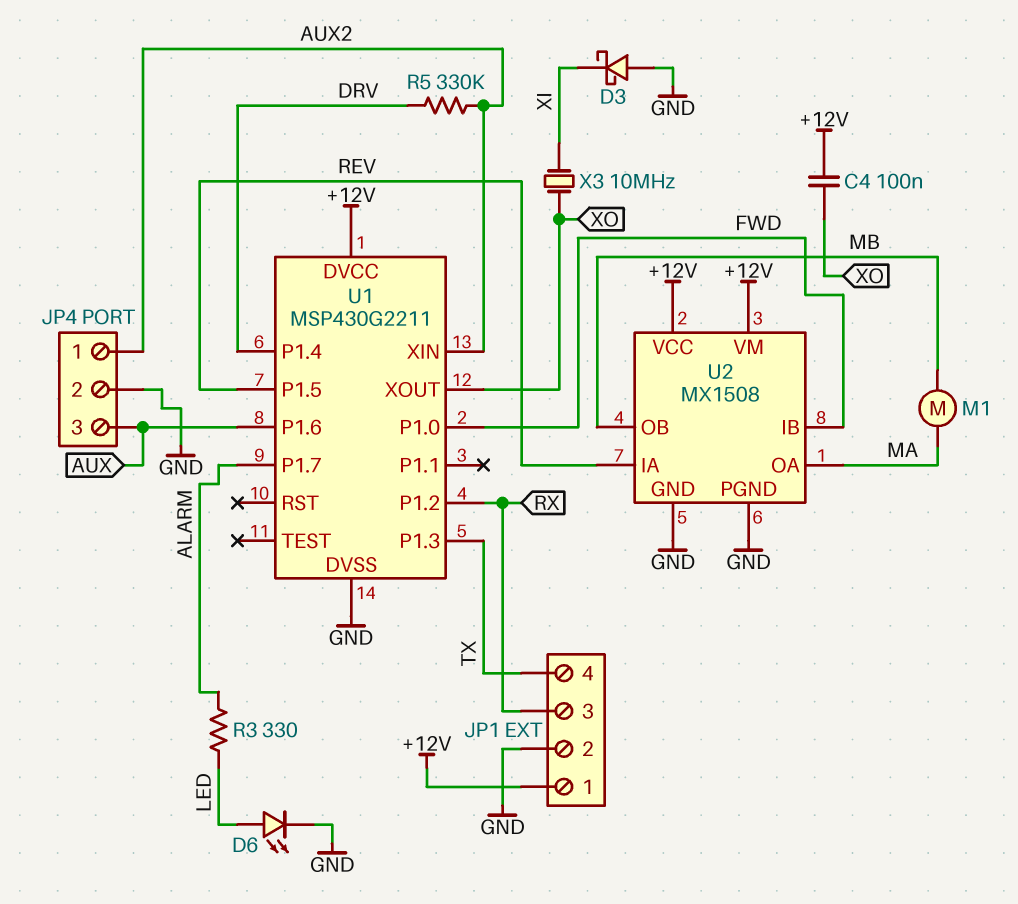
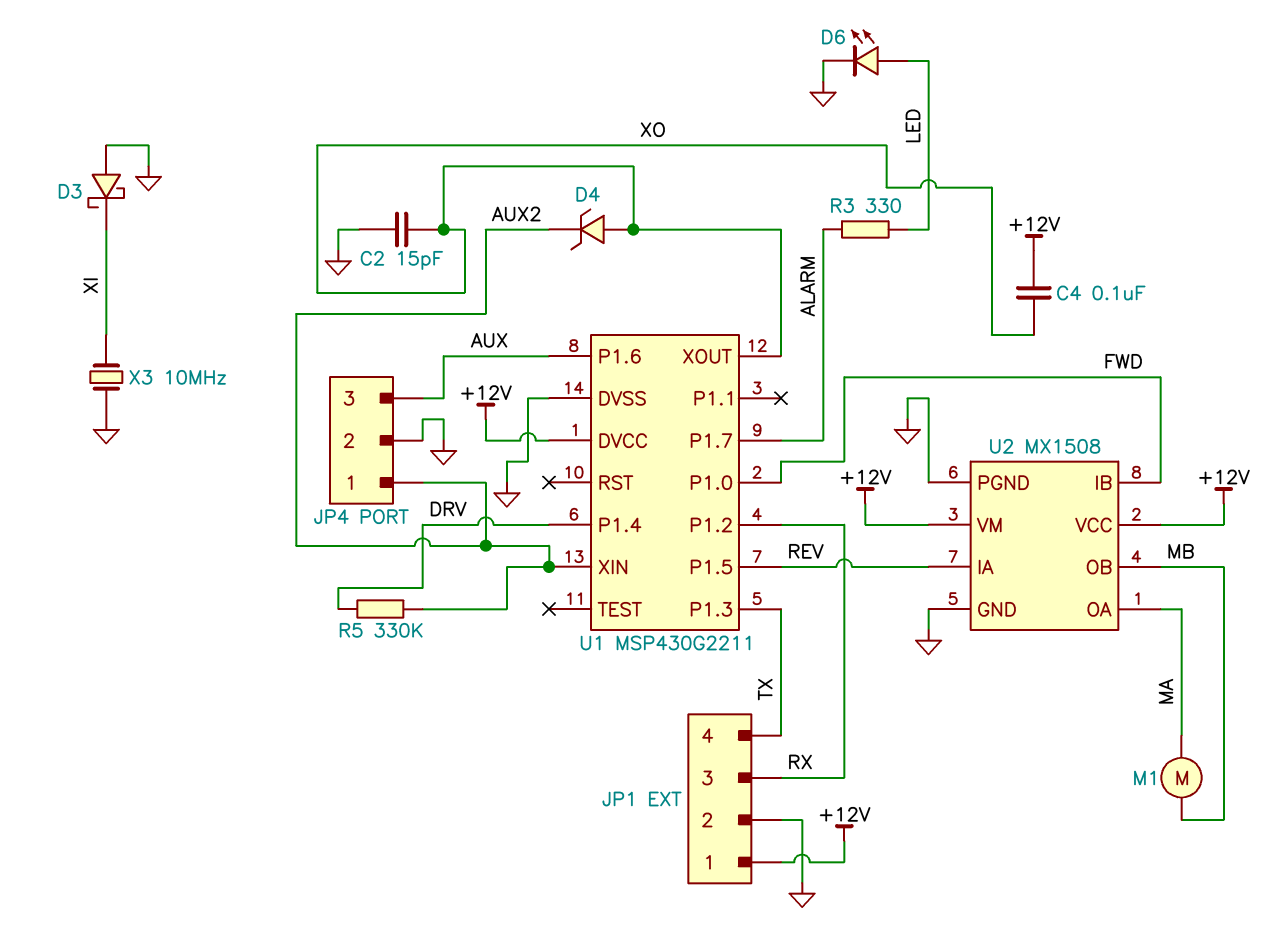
C2: none -> 15pF (GND, XO)
D4: none -> zener (A XO, K AUX2)
X3: 10MHz (XI, XO) -> 10MHz (GND, XI)

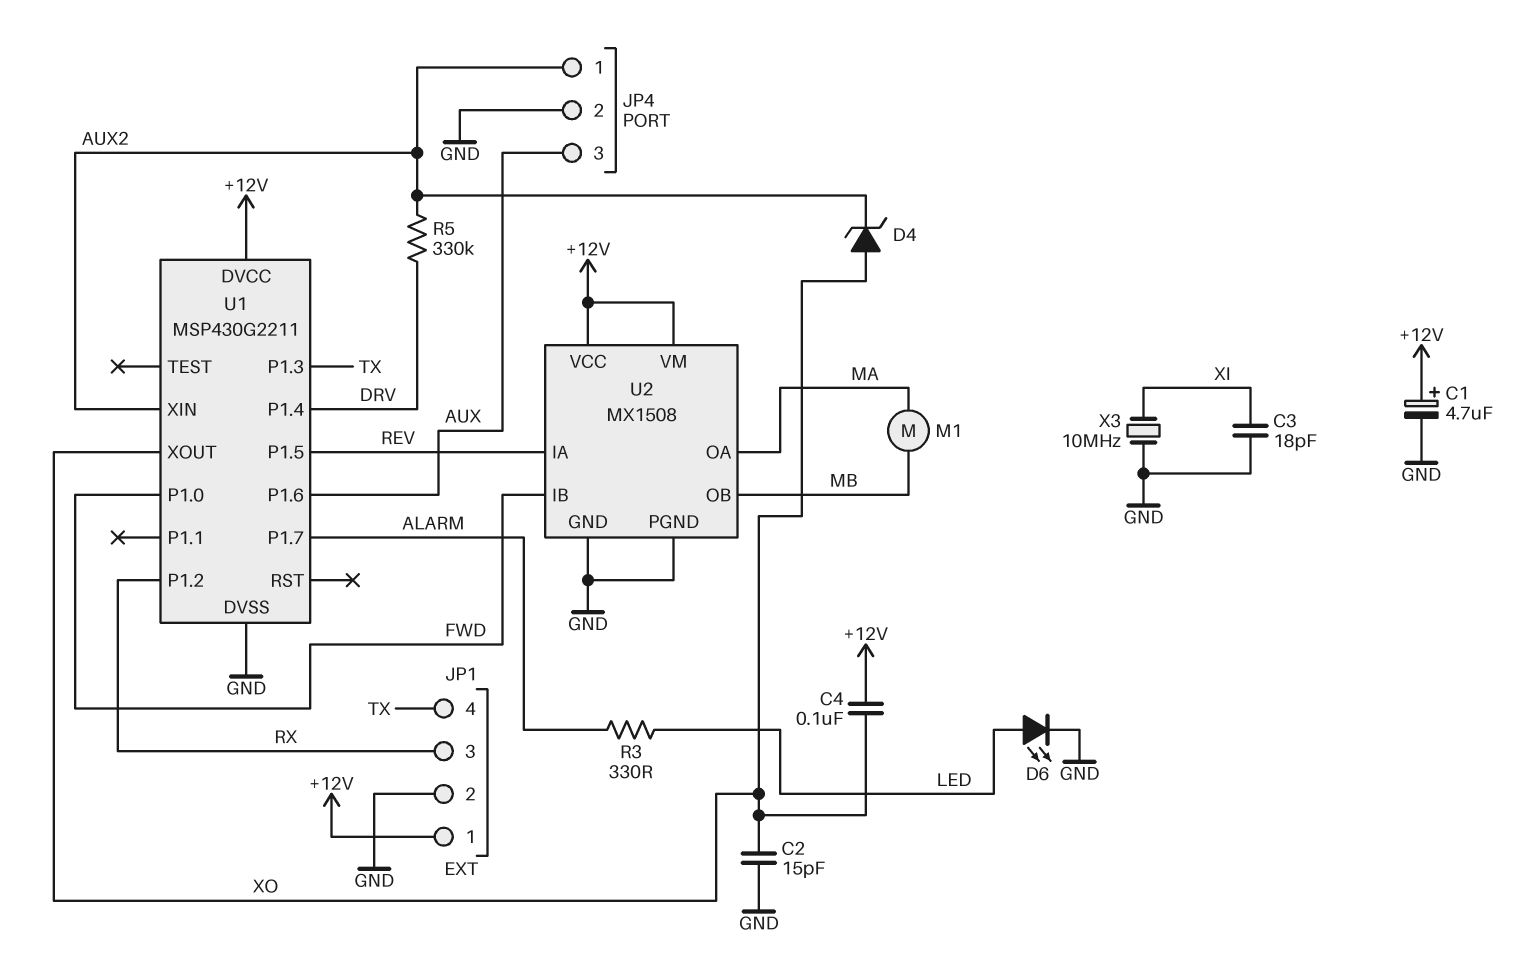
C1: none -> 4.7uF (plus +12V, minus GND)
C3: none -> 18pF (GND, XI)
D3: schottky (A GND, K XI) -> none

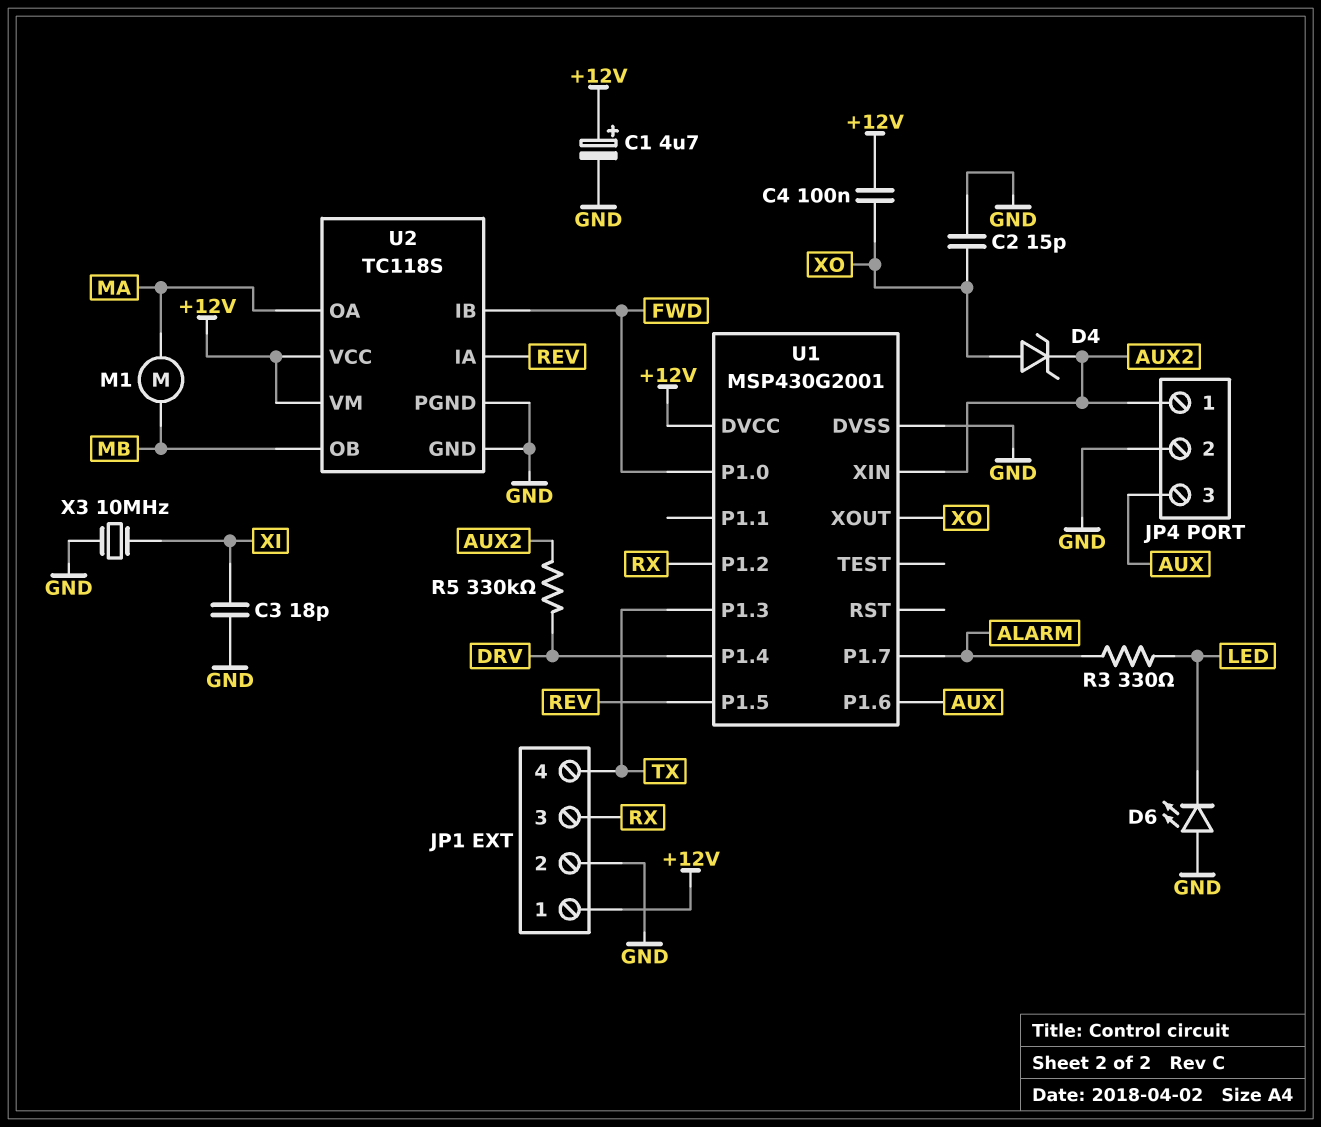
D6: LED (A LED, K GND) -> LED (A GND, K LED)
U1: MSP430G2211 -> MSP430G2001
U2: MX1508 -> TC118S

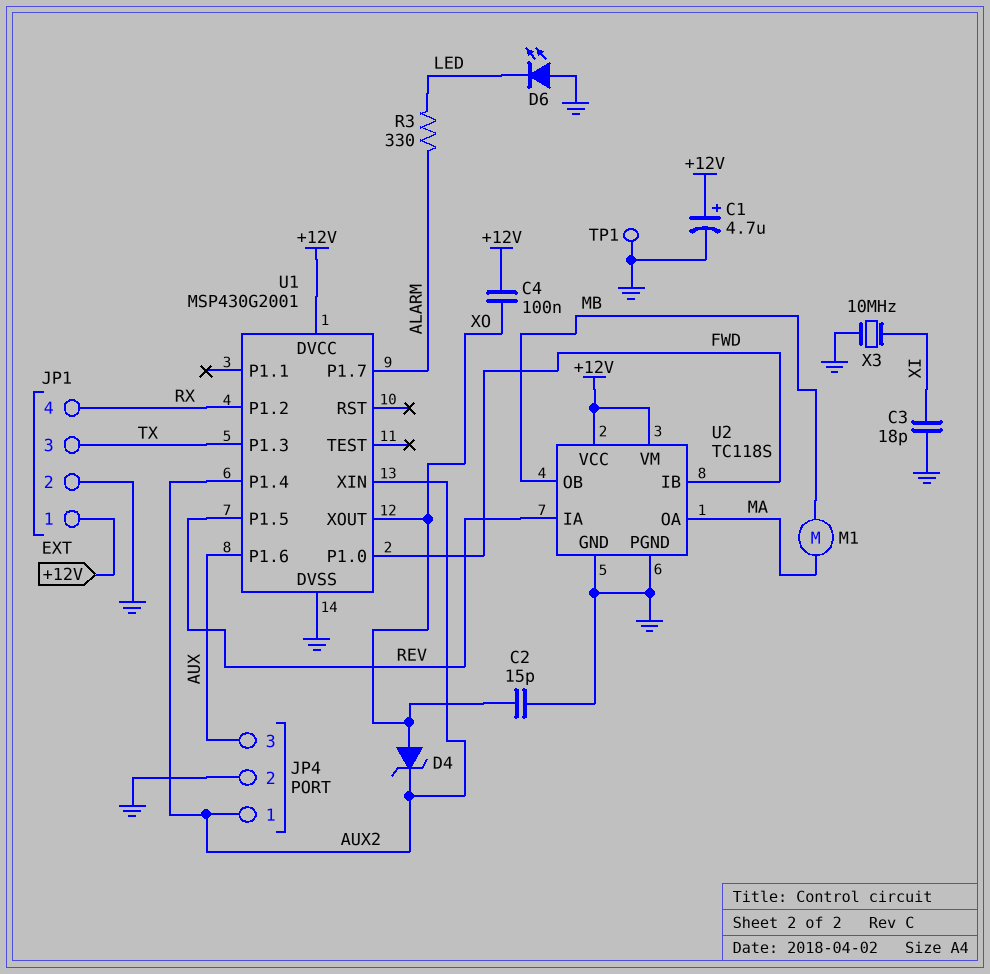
JP1 pin 3: RX -> TX
JP1 pin 4: TX -> RX
R5: 330k (AUX2, DRV) -> none
TP1: none -> test point (GND)
U1 pin P1.4: DRV -> AUX2

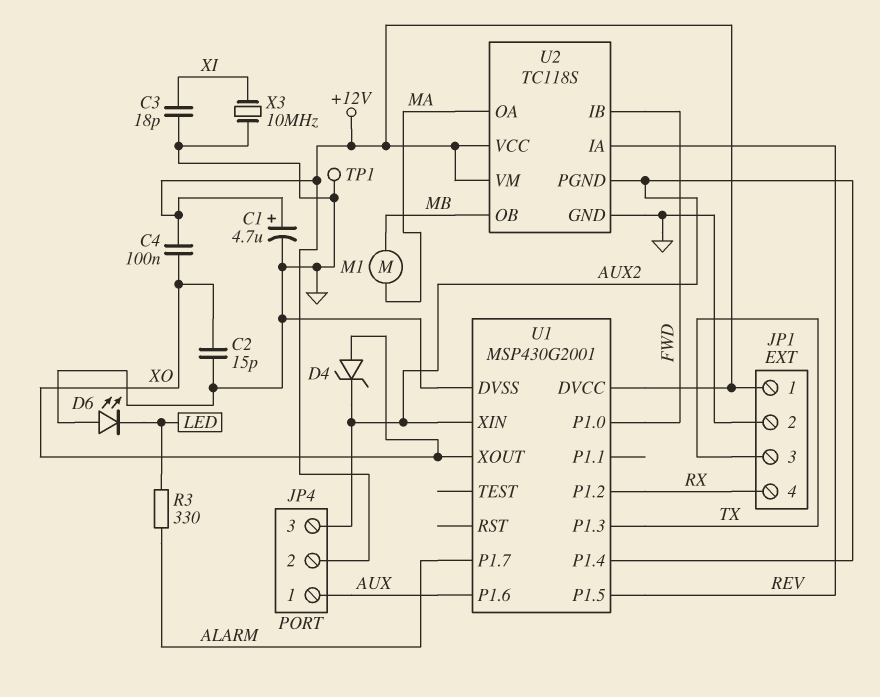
JP4 pin 1: AUX2 -> AUX
JP4 pin 2: GND -> +12V
JP4 pin 3: AUX -> AUX2
U2 pin PGND: GND -> AUX2

